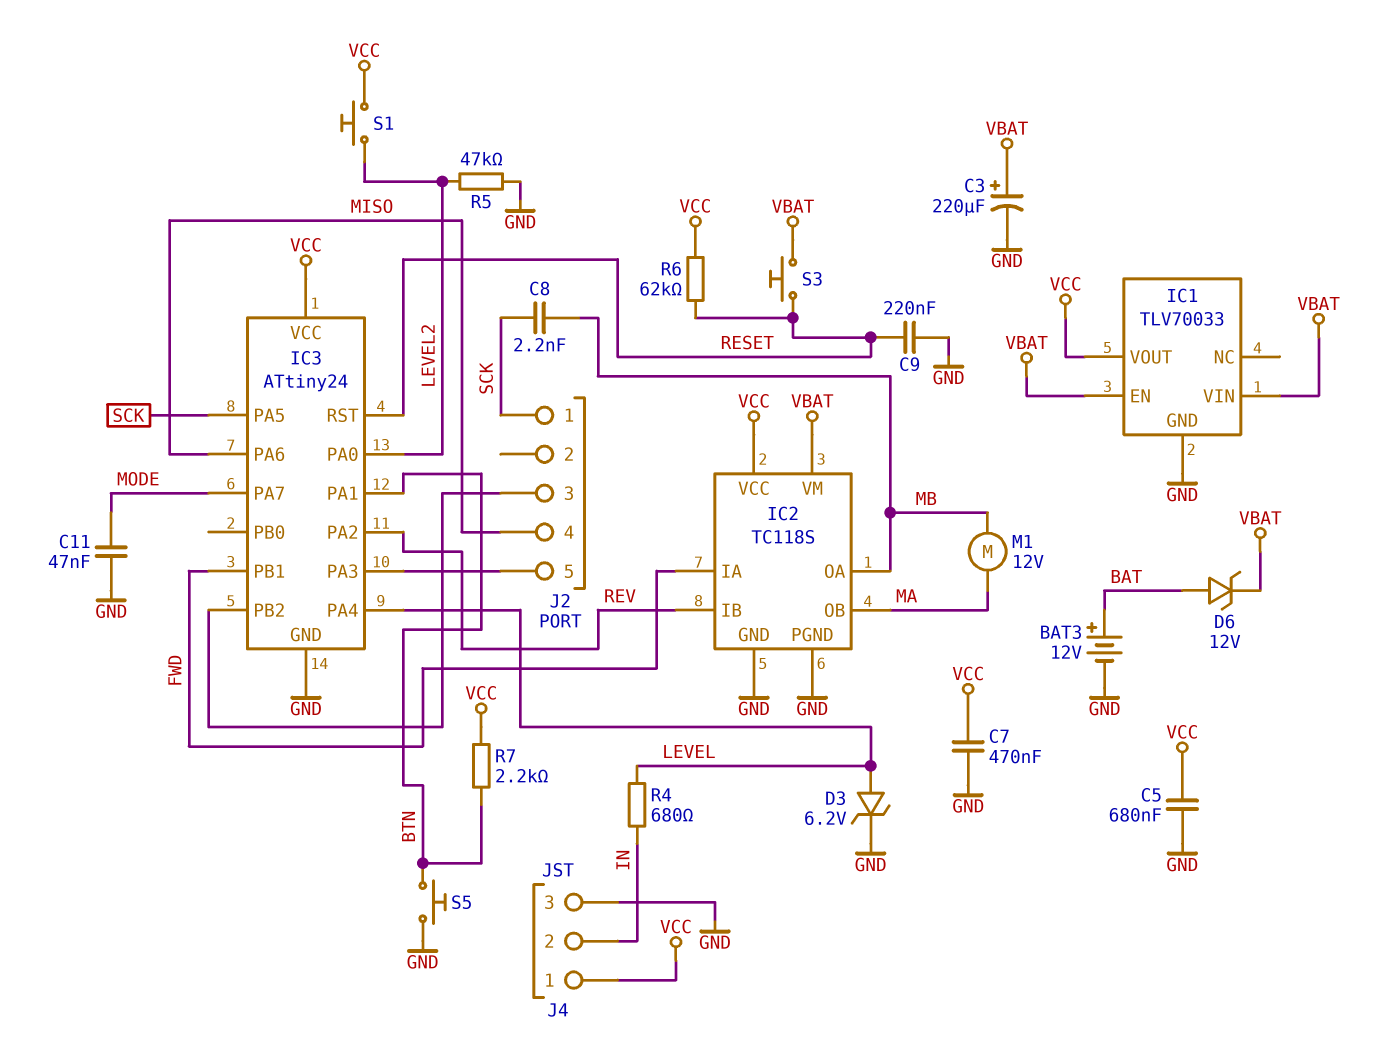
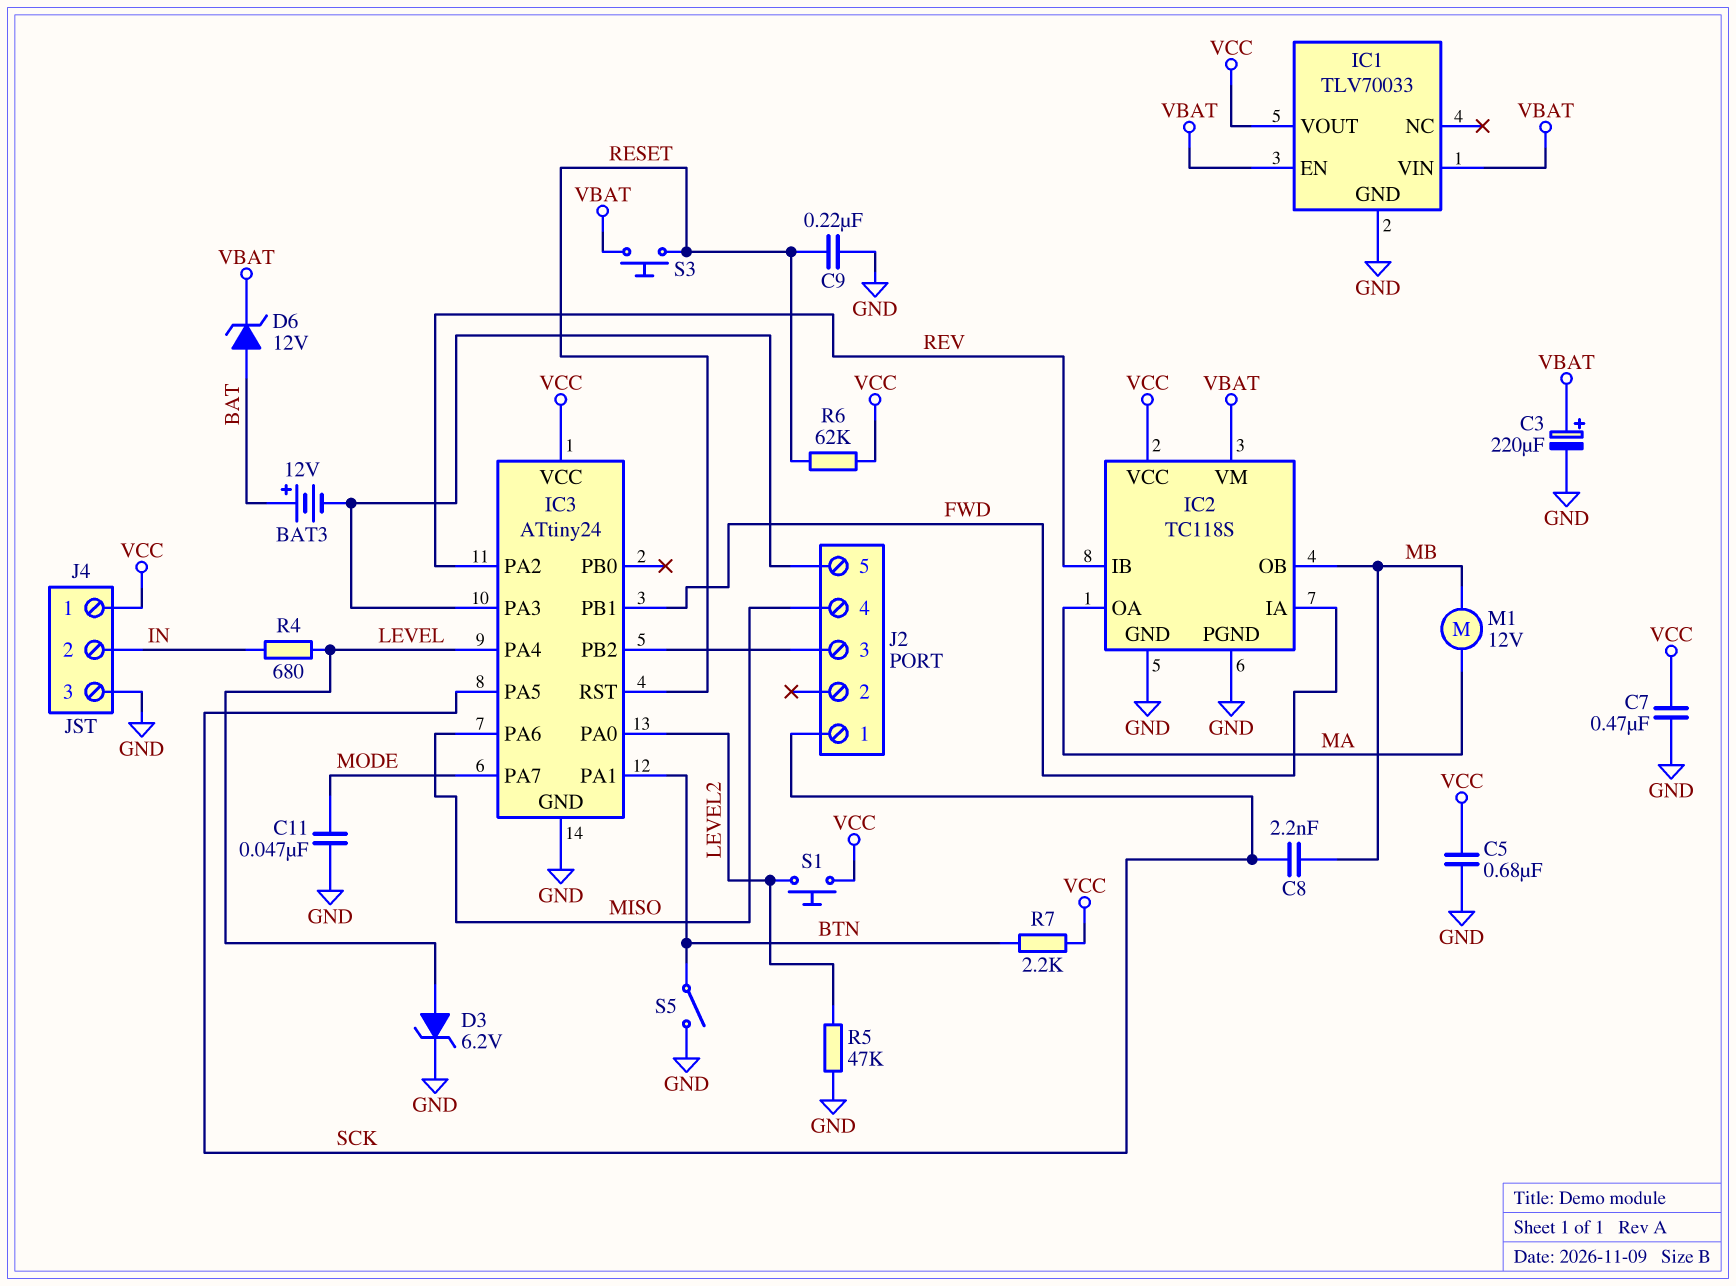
BAT3: 12V (plus BAT, minus GND) -> 12V (plus BAT, minus IC3/PA3)
IC2 pin OA: MB -> MA
IC2 pin OB: MA -> MB
S5: button (BTN, GND) -> switch (BTN, GND)

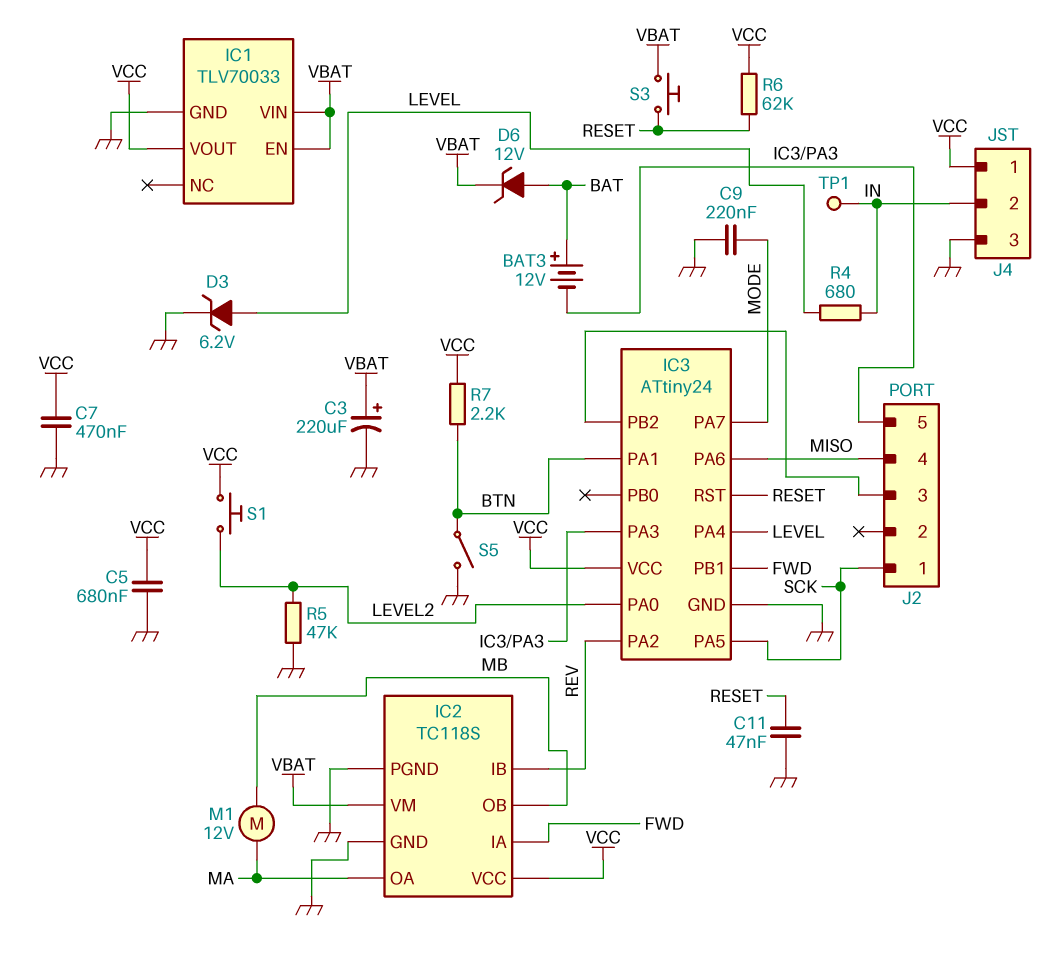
C8: 2.2nF (MB, SCK) -> none
C9: 220nF (GND, RESET) -> 220nF (GND, MODE)
C11: 47nF (GND, MODE) -> 47nF (GND, RESET)
TP1: none -> test point (IN)

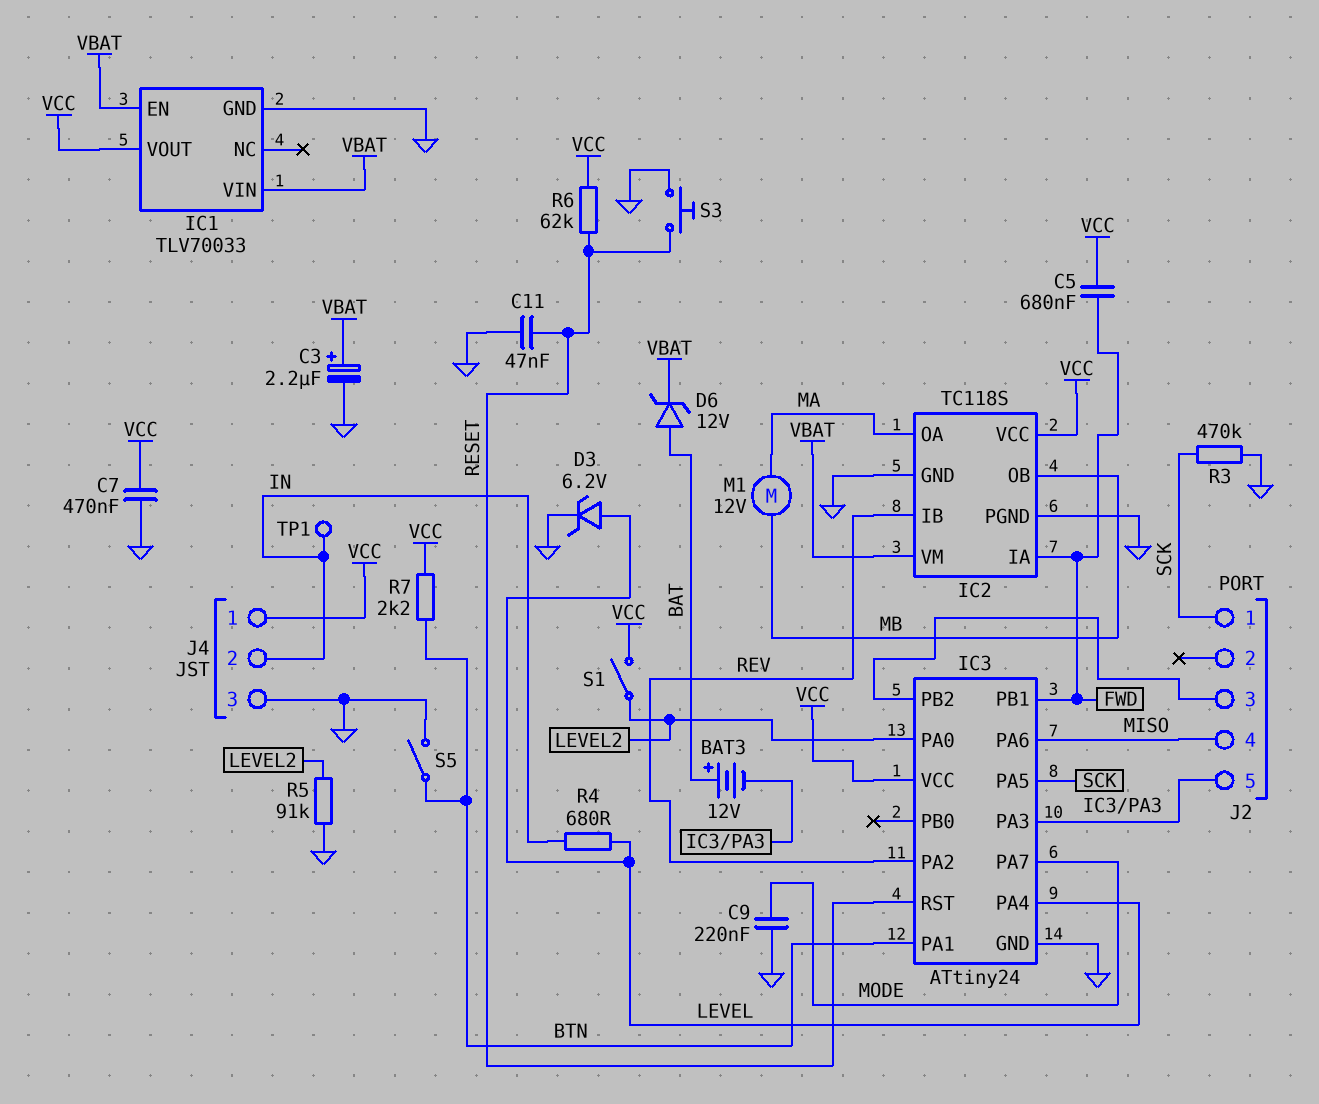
C3: 220uF (plus VBAT, minus GND) -> 2.2uF (plus VBAT, minus GND)
C5: 680nF (GND, VCC) -> 680nF (FWD, VCC)
R3: none -> 470k (GND, SCK)
R5: 47k (GND, LEVEL2) -> 91k (GND, LEVEL2)
S1: button (LEVEL2, VCC) -> switch (LEVEL2, VCC)
S3: button (RESET, VBAT) -> button (GND, RESET)

